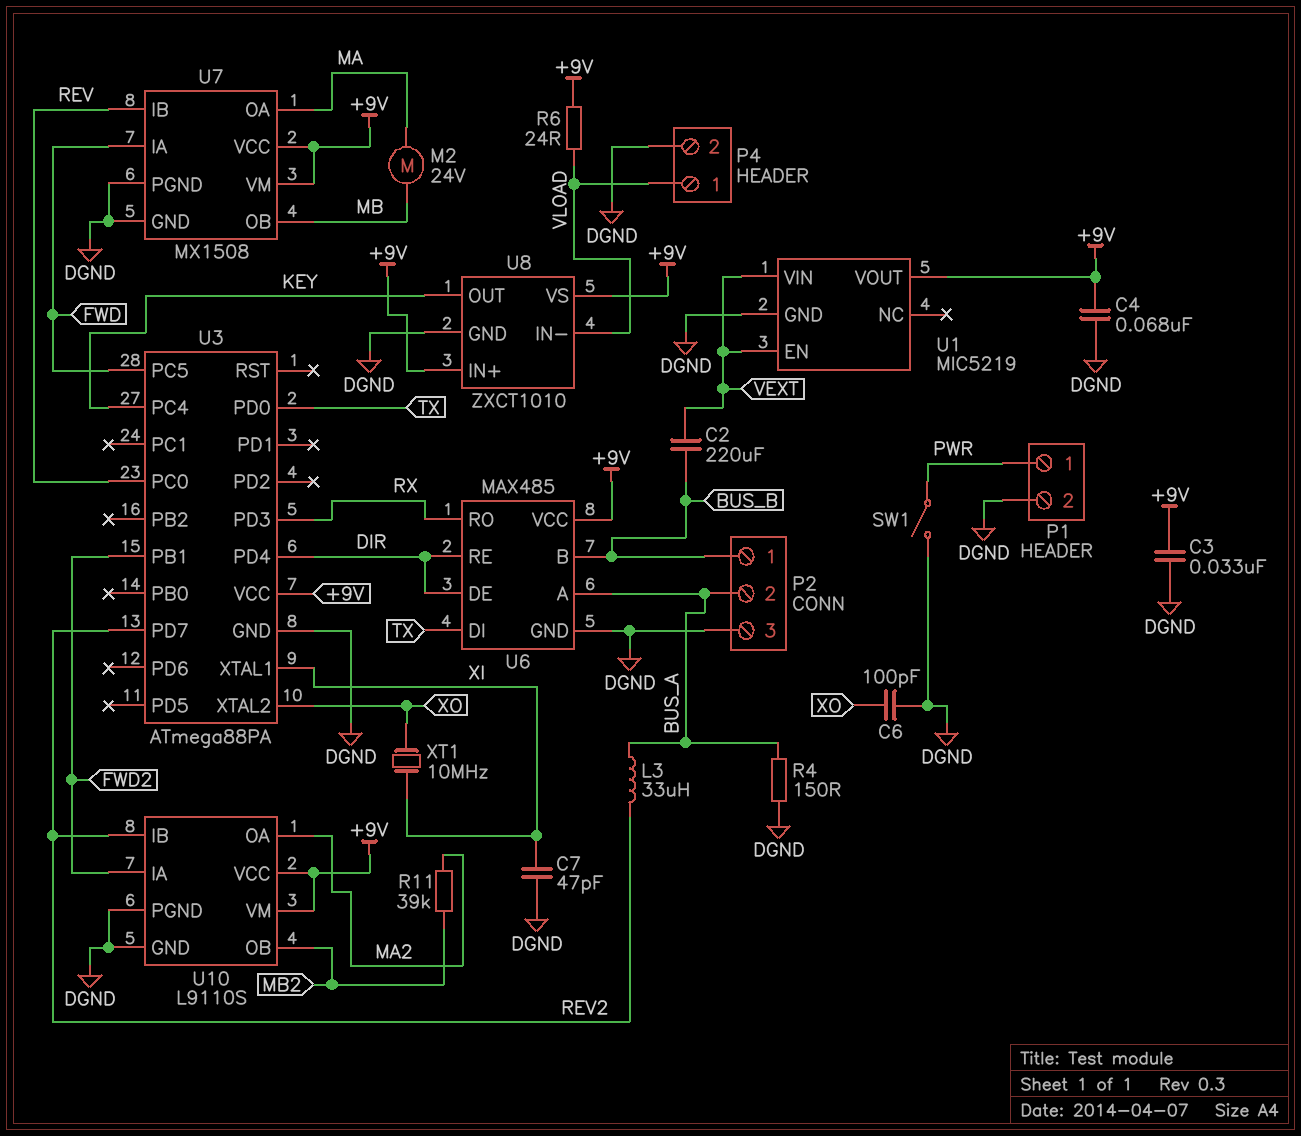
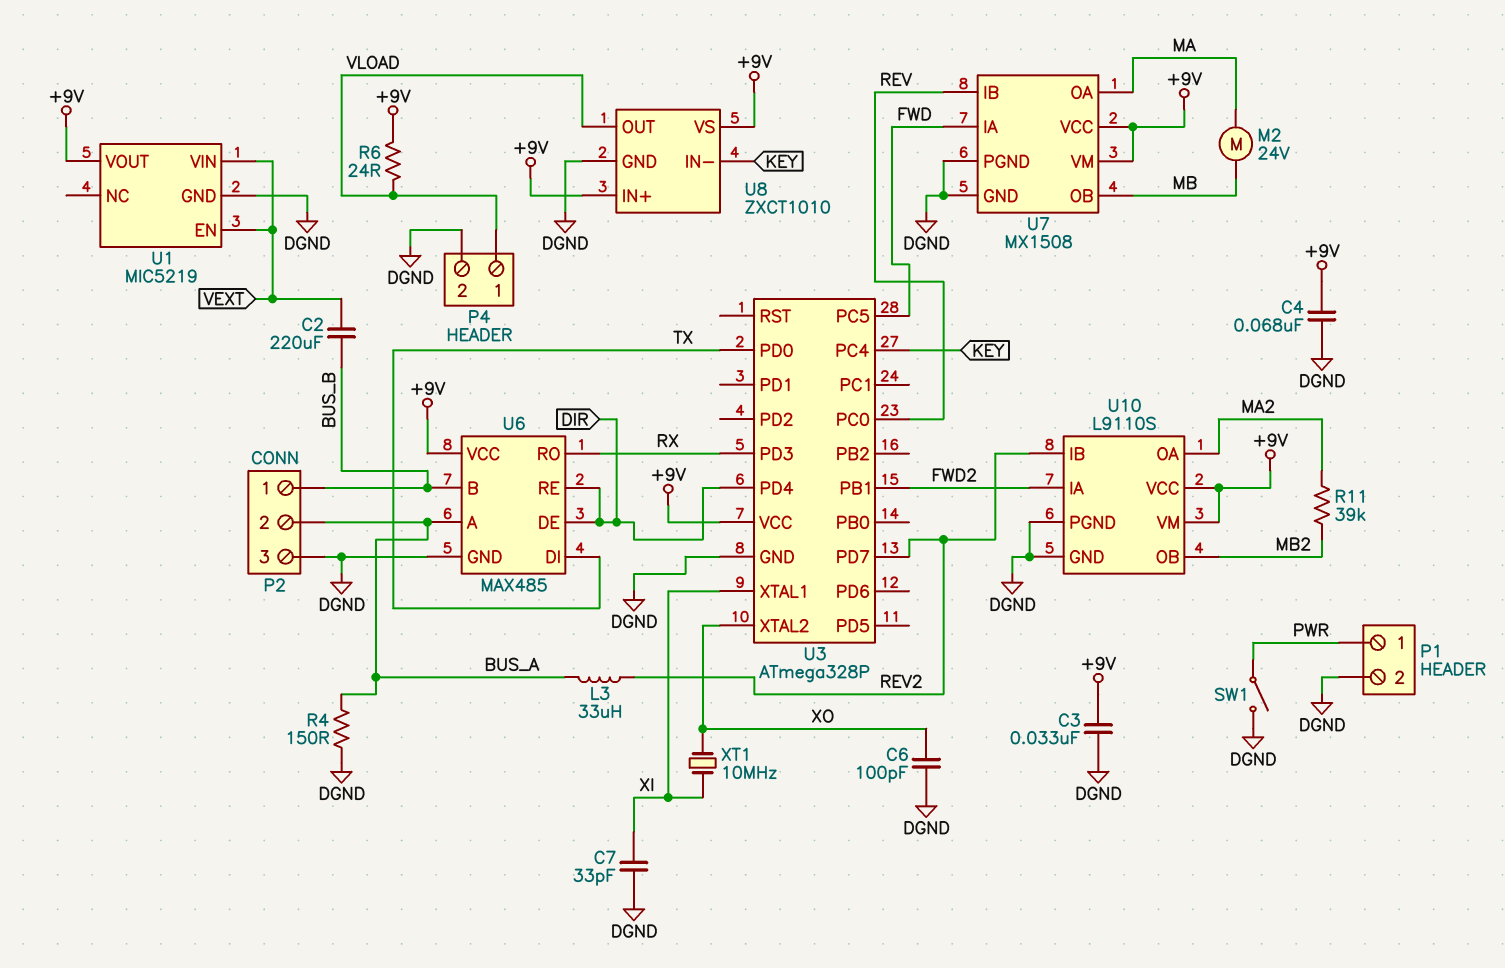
C7: 47pF (DGND, XI) -> 33pF (DGND, XI)
U3: ATmega88PA -> ATmega328P
U8 pin IN-: VLOAD -> KEY
U8 pin OUT: KEY -> VLOAD

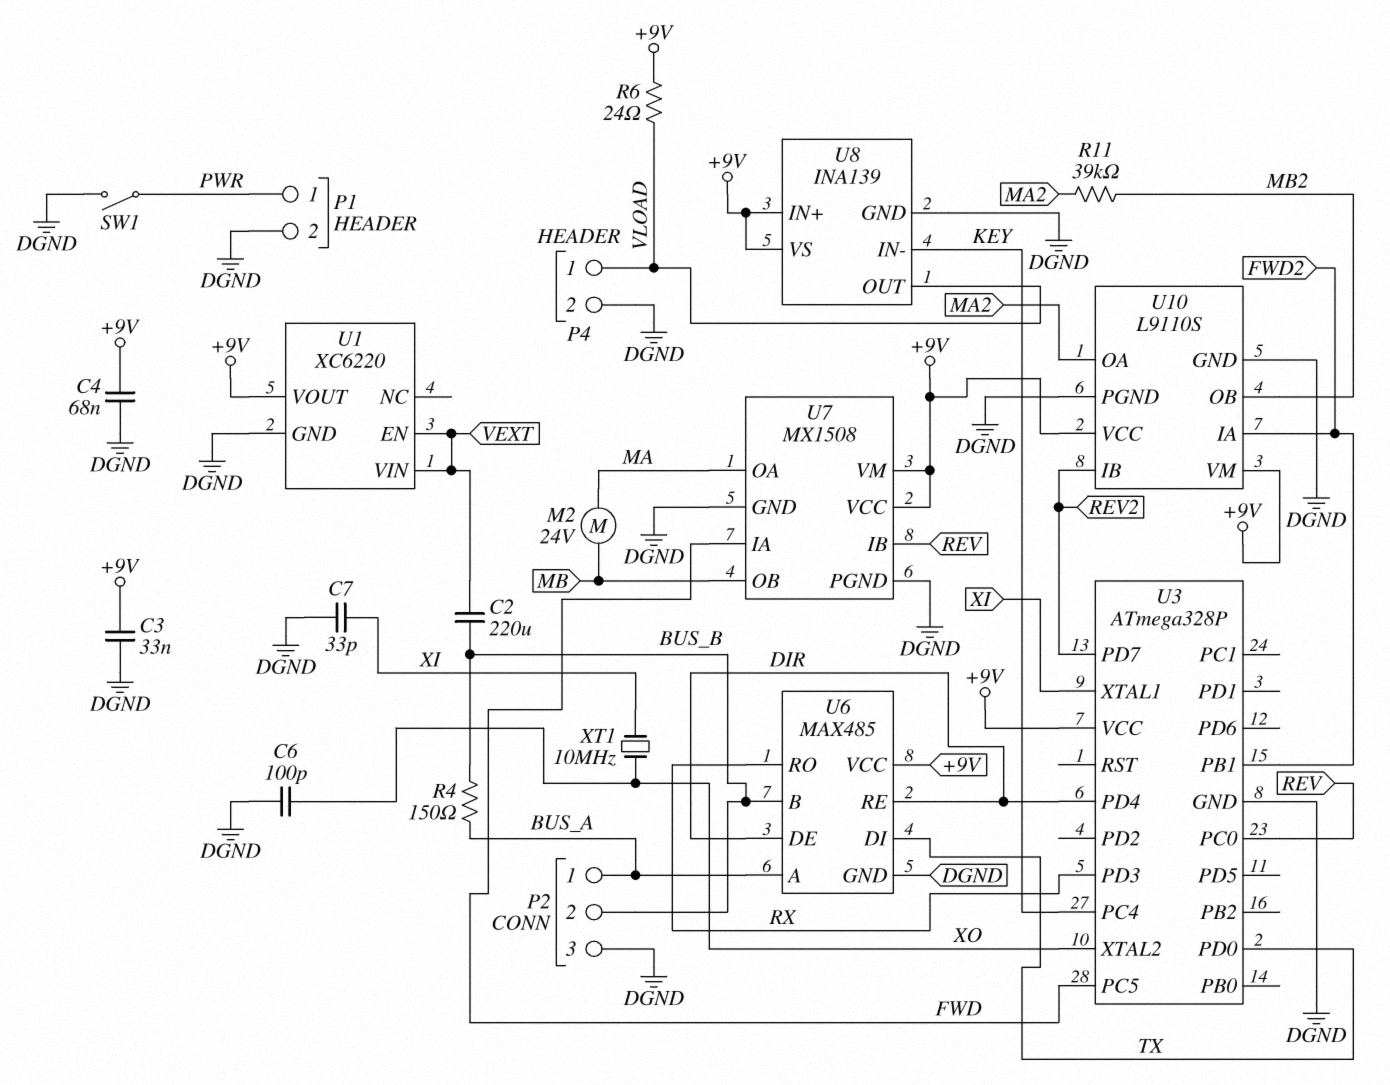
L3: 33uH (BUS_A, REV2) -> none
P2 pin 1: BUS_B -> BUS_A
P2 pin 2: BUS_A -> BUS_B
R4: 150 (BUS_A, DGND) -> 150 (BUS_A, BUS_B)
U1: MIC5219 -> XC6220
U8: ZXCT1010 -> INA139

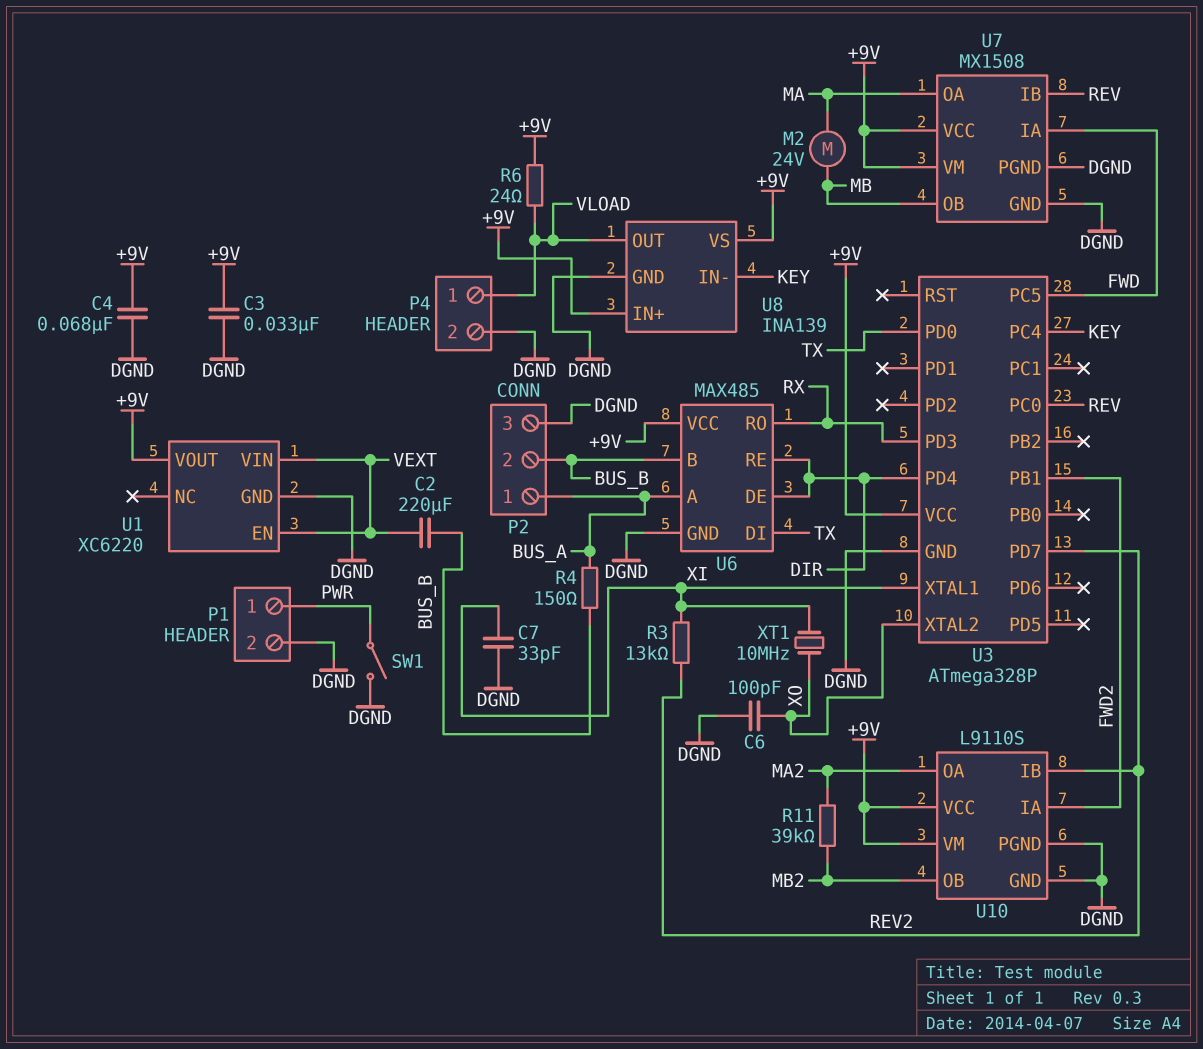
R3: none -> 13k (REV2, XI)

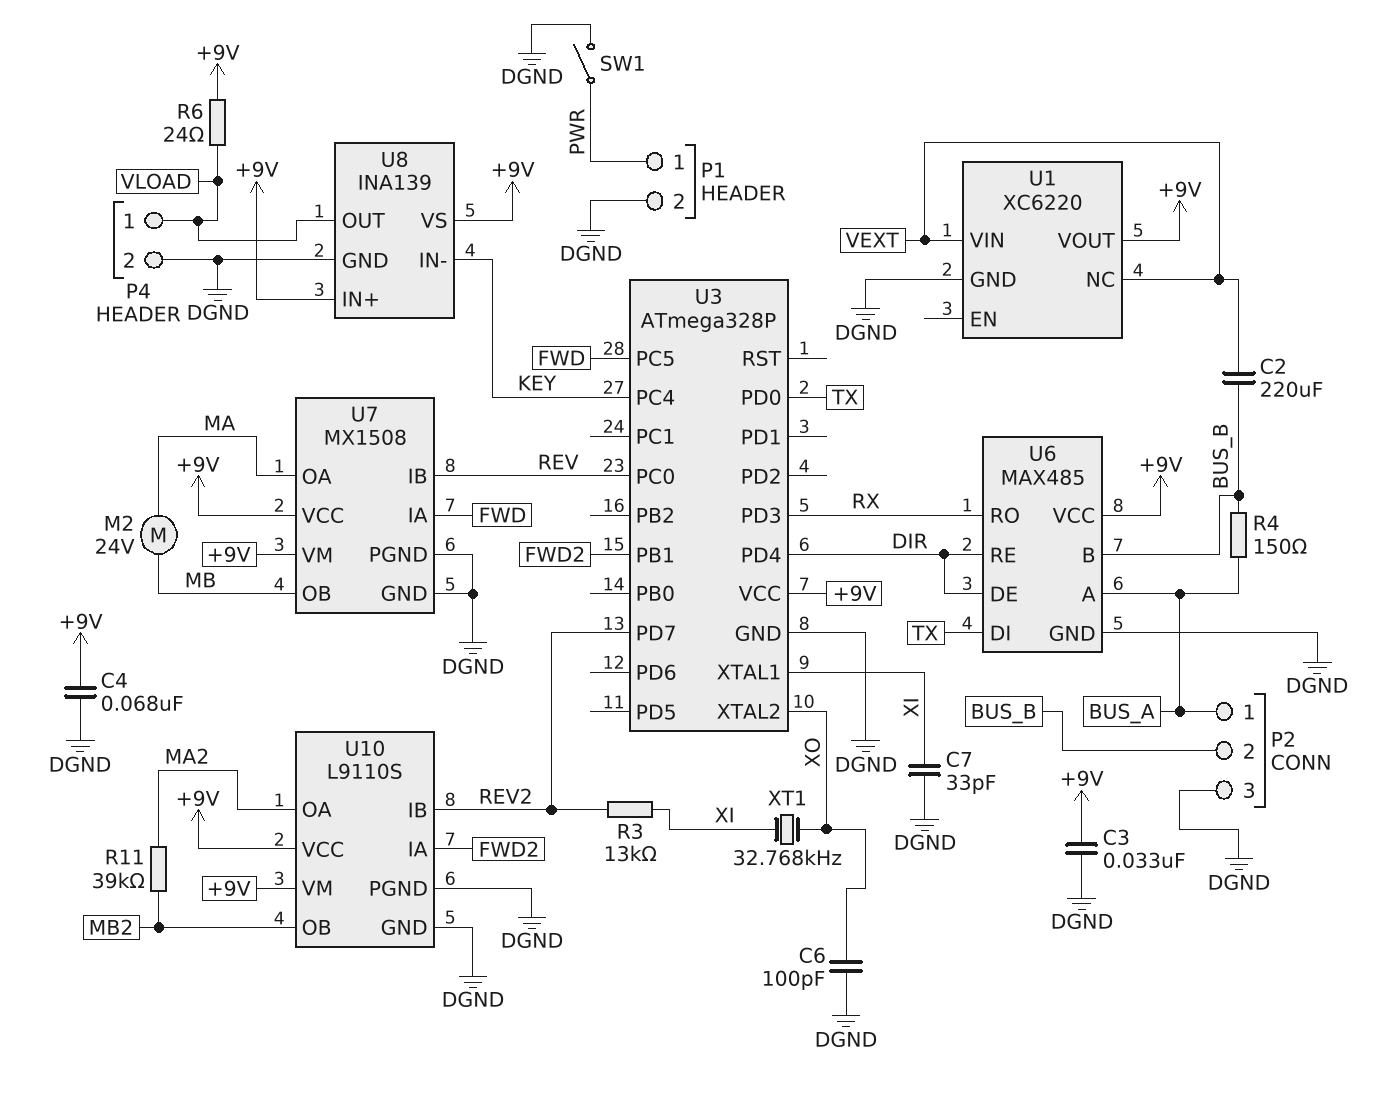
U1 pin EN: VEXT -> none
U1 pin NC: none -> VEXT
XT1: 10MHz (XI, XO) -> 32.768kHz (XI, XO)

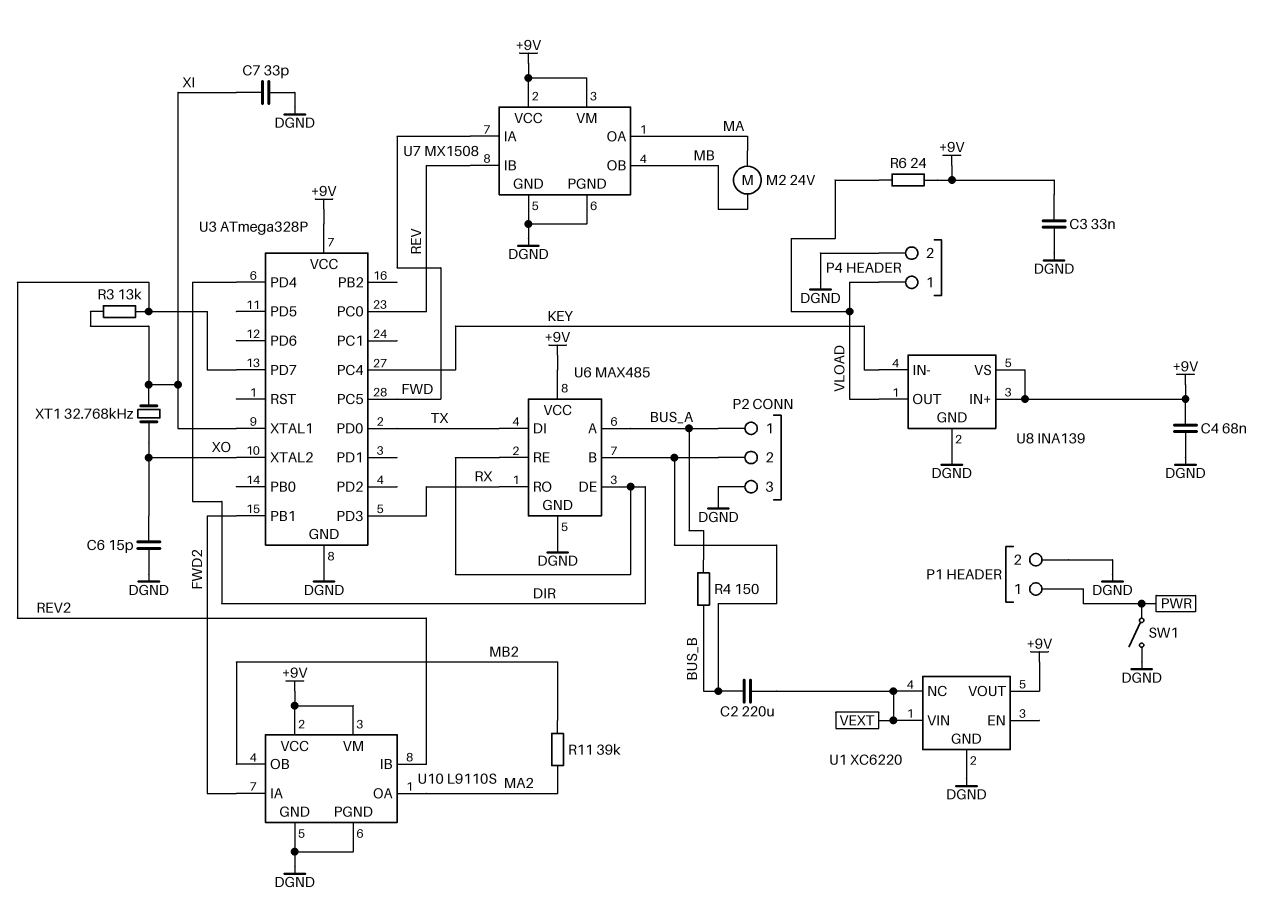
C6: 100pF (DGND, XO) -> 15pF (DGND, XO)

